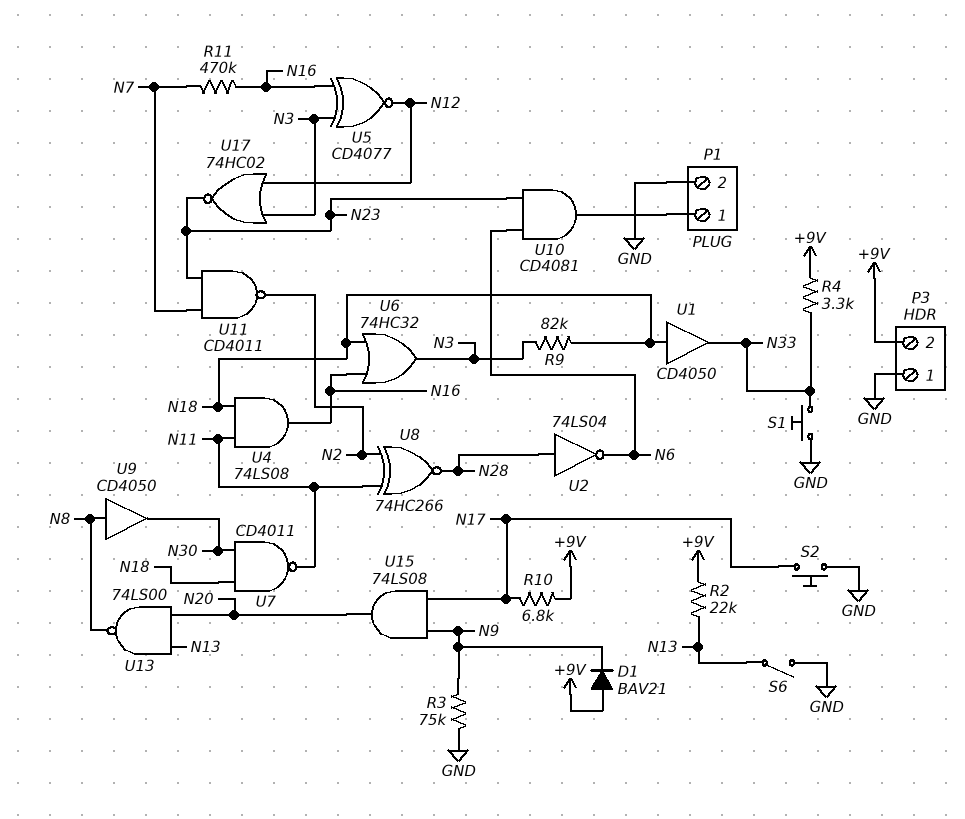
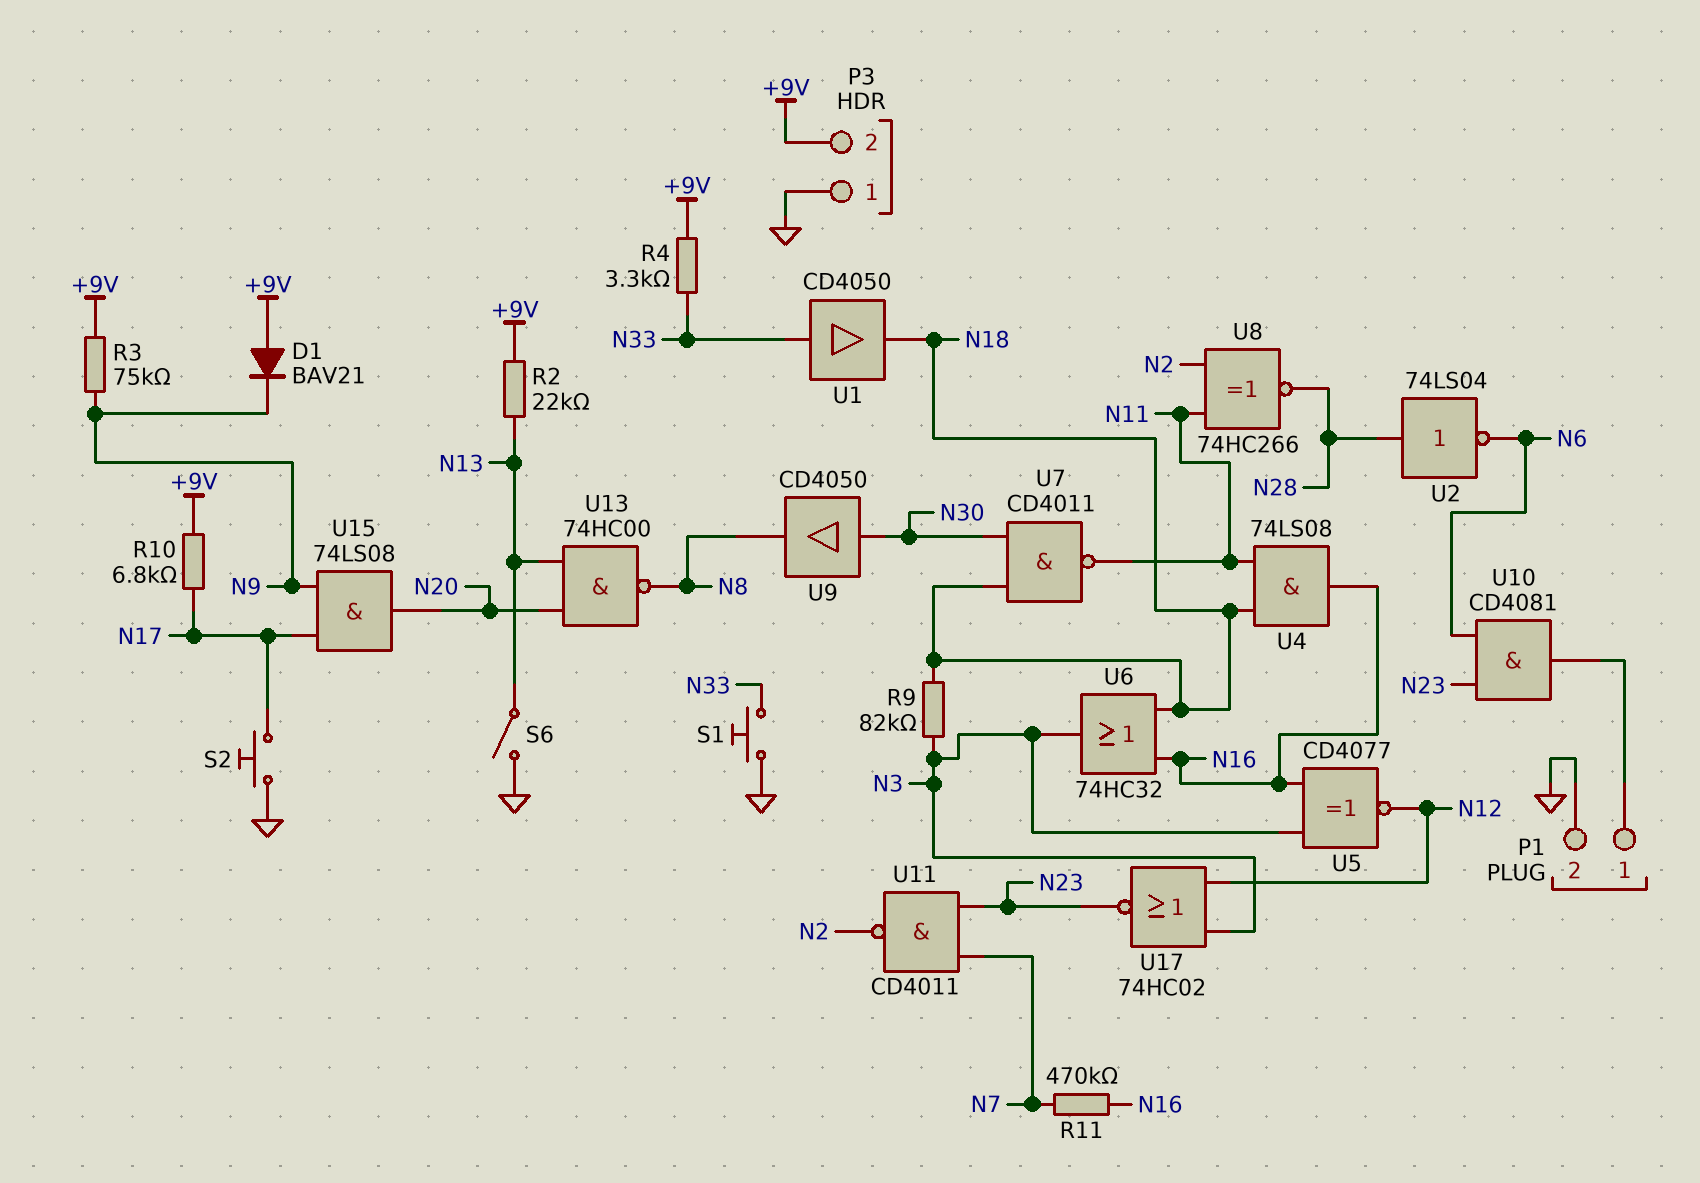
R3: 75k (GND, N9) -> 75k (+9V, N9)
U1: buffer CD4050 (in N18, out N33) -> buffer CD4050 (in N33, out N18)
U9: buffer CD4050 (in N8, out N30) -> buffer CD4050 (in N30, out N8)
U13: NAND 74LS00 (in N13, in N20, out N8) -> NAND 74HC00 (in N13, in N20, out N8)

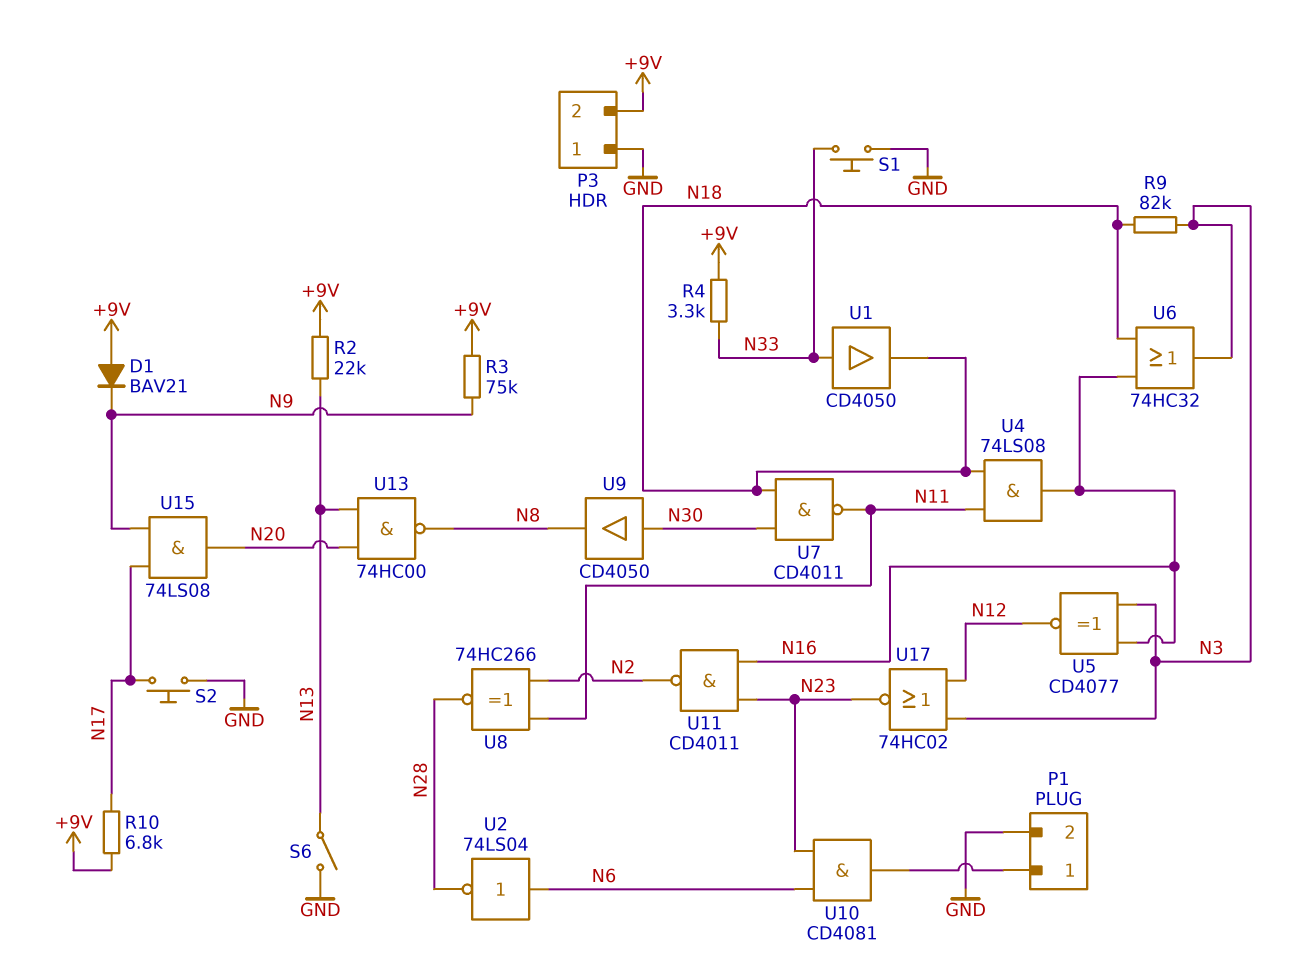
R11: 470k (N7, N16) -> none
U2: NOT 74LS04 (in N28, out N6) -> NOT 74LS04 (in N6, out N28)
U11: NAND CD4011 (in N7, in N23, out N2) -> NAND CD4011 (in N16, in N23, out N2)

